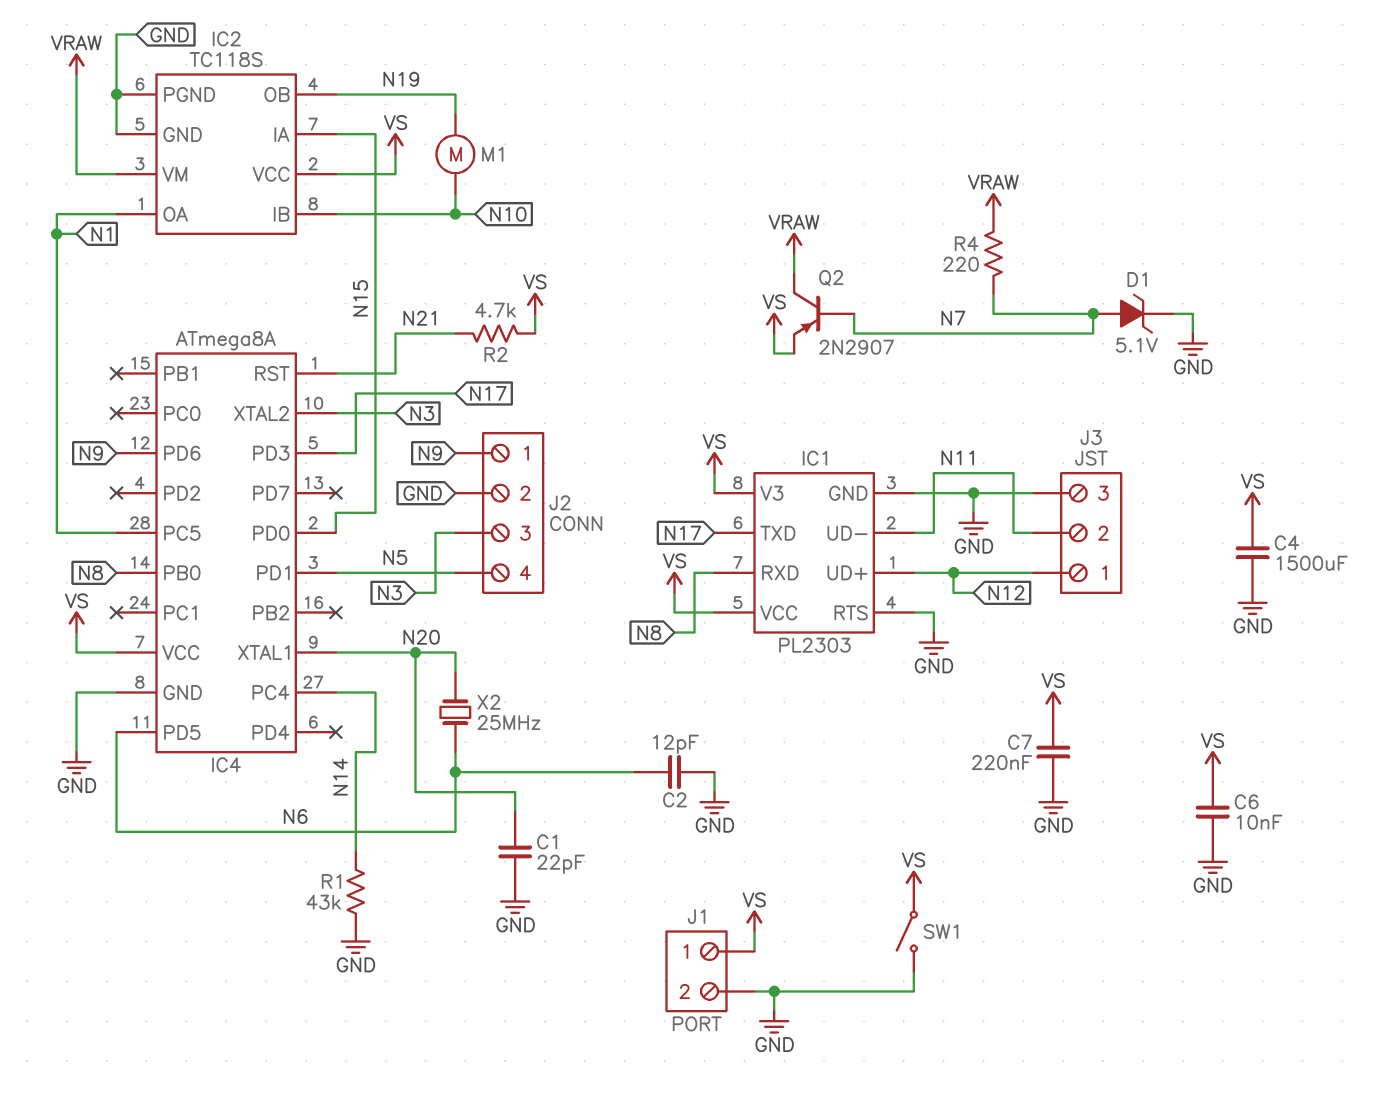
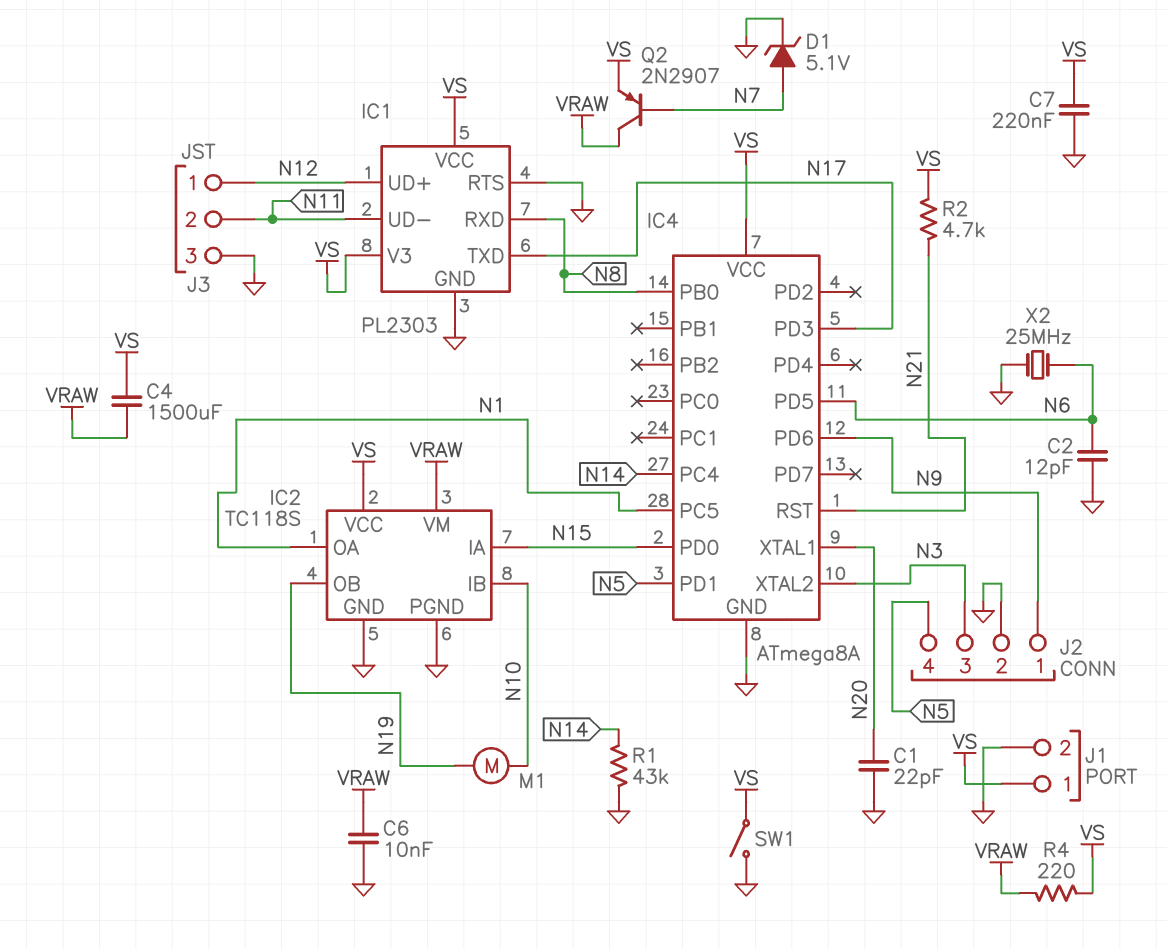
C4: 1500uF (GND, VS) -> 1500uF (VRAW, VS)
C6: 10nF (GND, VS) -> 10nF (GND, VRAW)
R4: 220 (N7, VRAW) -> 220 (VRAW, VS)
X2: 25MHz (N6, N20) -> 25MHz (GND, N6)

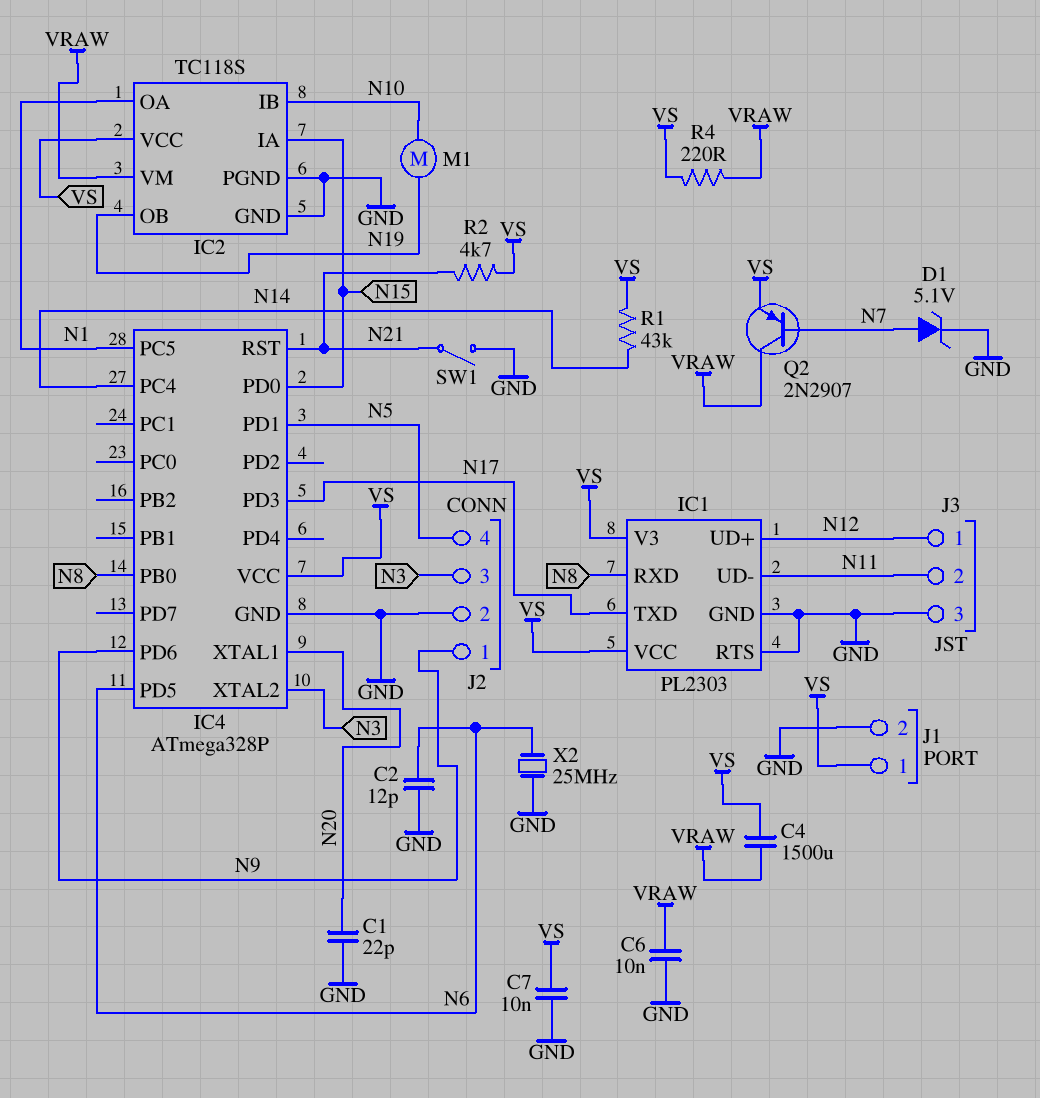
C7: 220nF (GND, VS) -> 10nF (GND, VS)
IC4: ATmega8A -> ATmega328P
R1: 43k (GND, N14) -> 43k (N14, VS)
SW1: switch (GND, VS) -> switch (GND, N21)

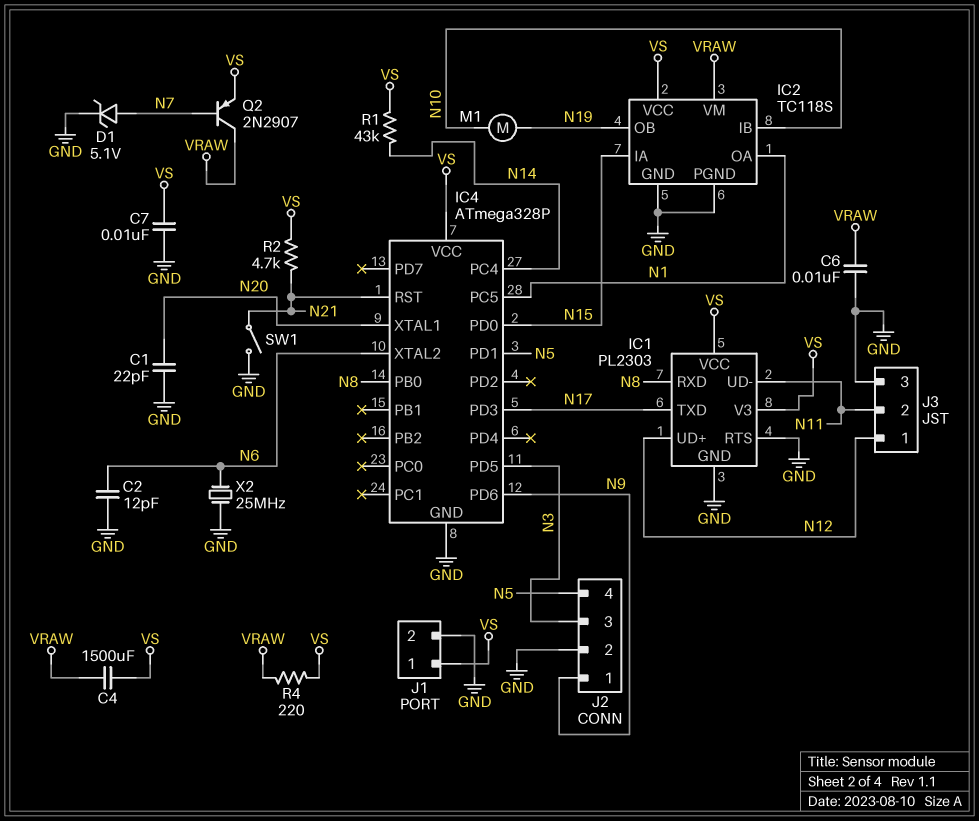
IC4 pin PD5: N6 -> N3
IC4 pin XTAL2: N3 -> N6

